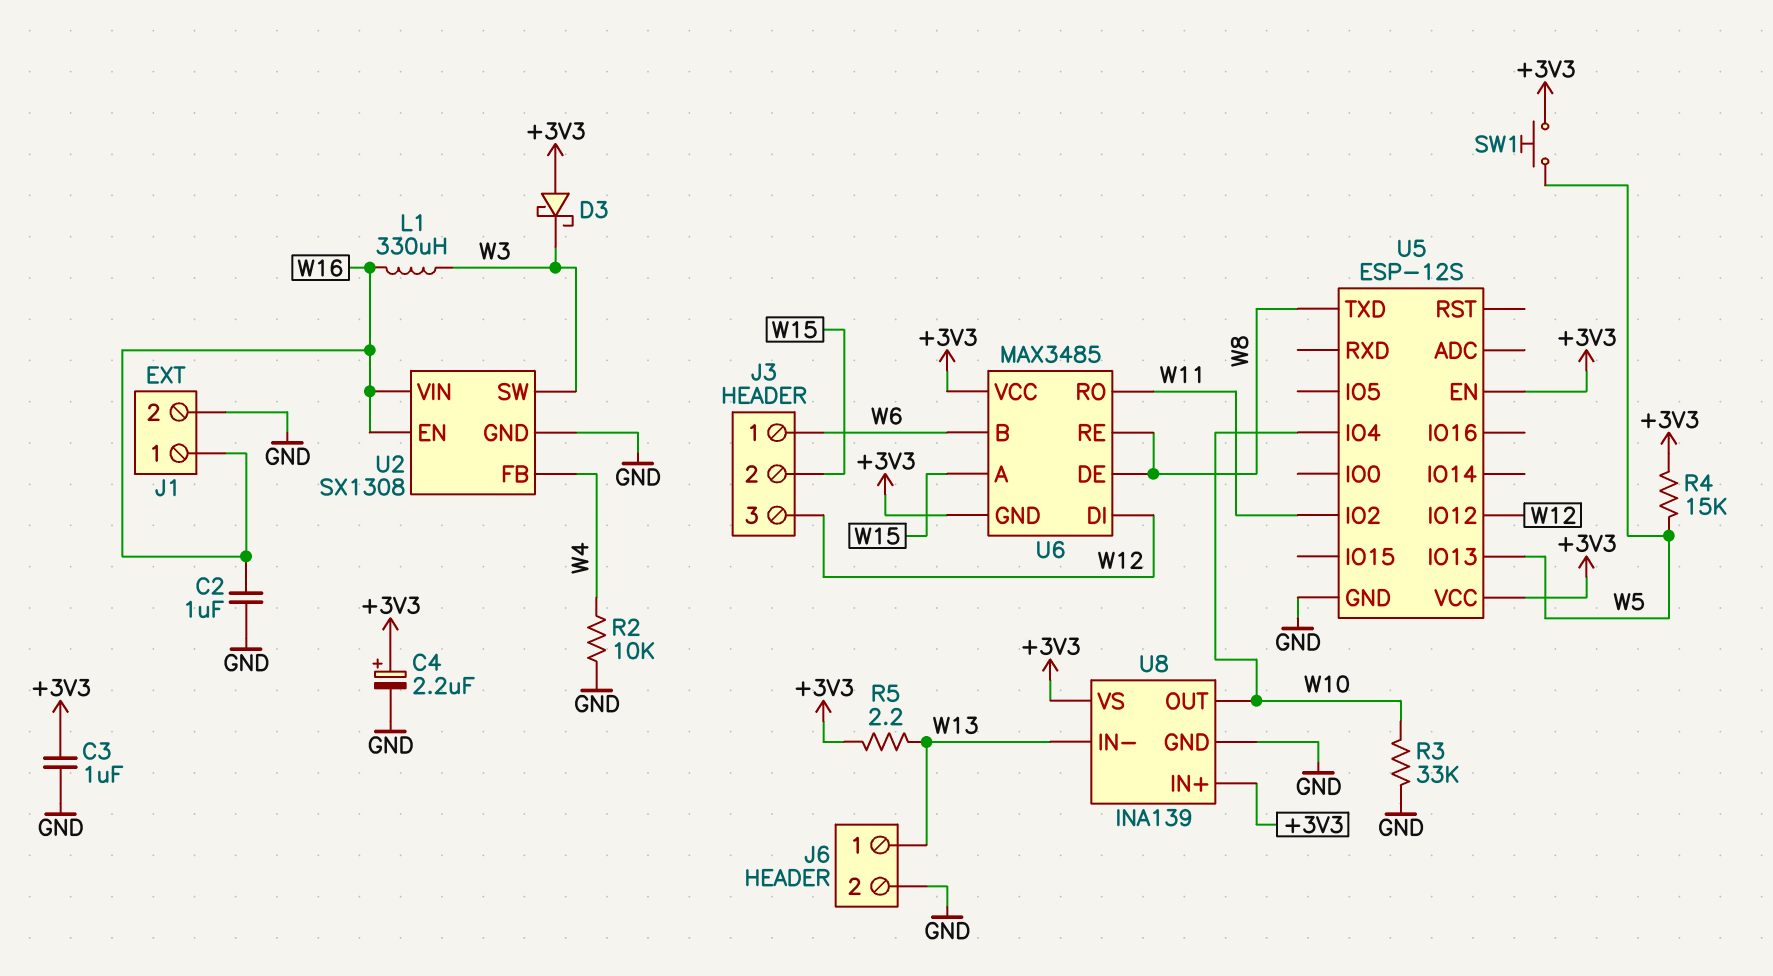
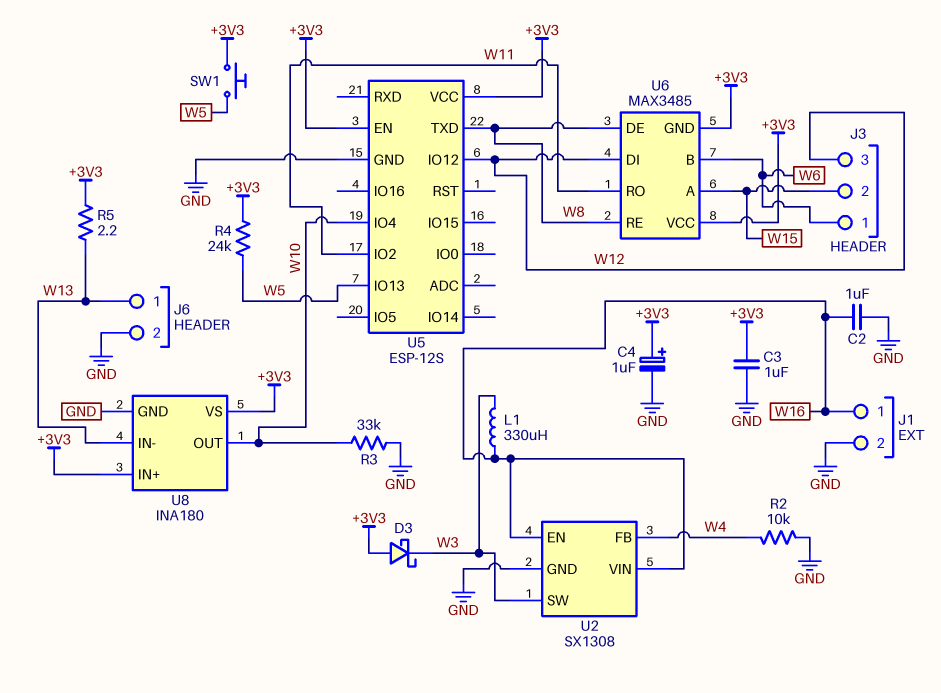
C4: 2.2uF (plus +3V3, minus GND) -> 1uF (plus +3V3, minus GND)
R4: 15k (+3V3, W5) -> 24k (+3V3, W5)
U8: INA139 -> INA180

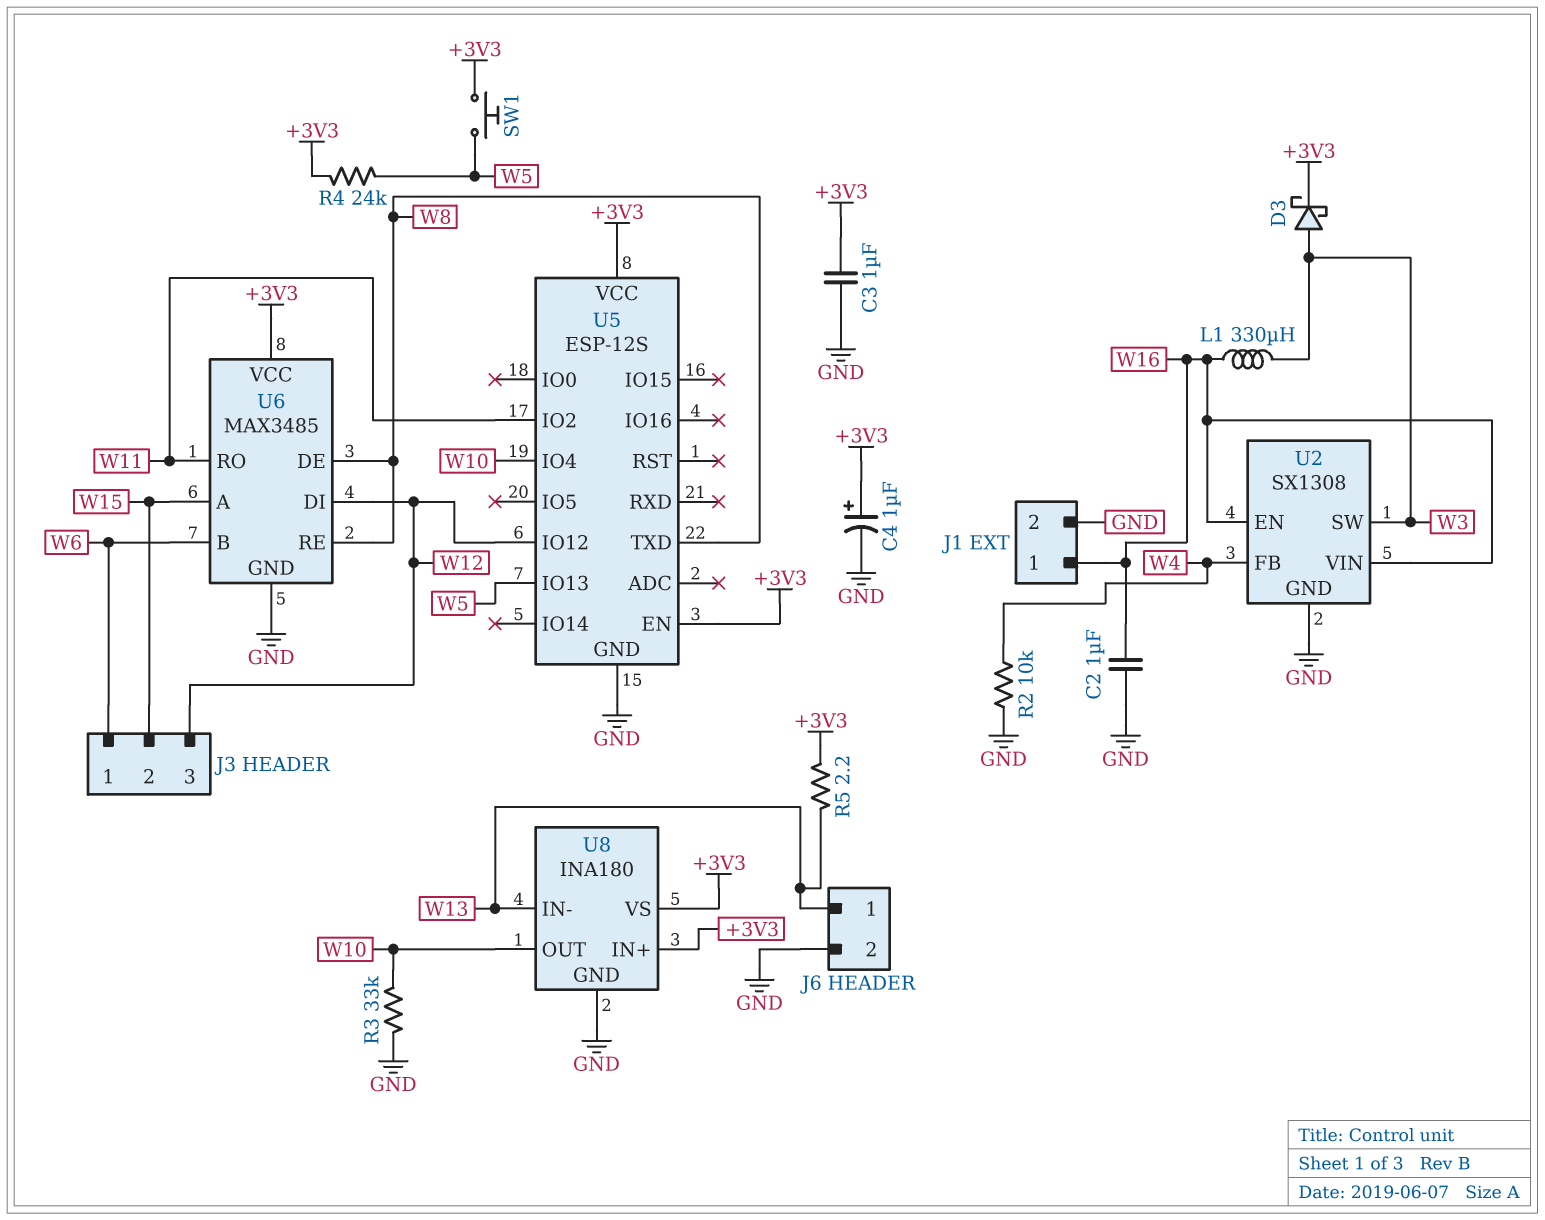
D3: schottky (A +3V3, K W3) -> schottky (A W3, K +3V3)
U6 pin GND: +3V3 -> GND

